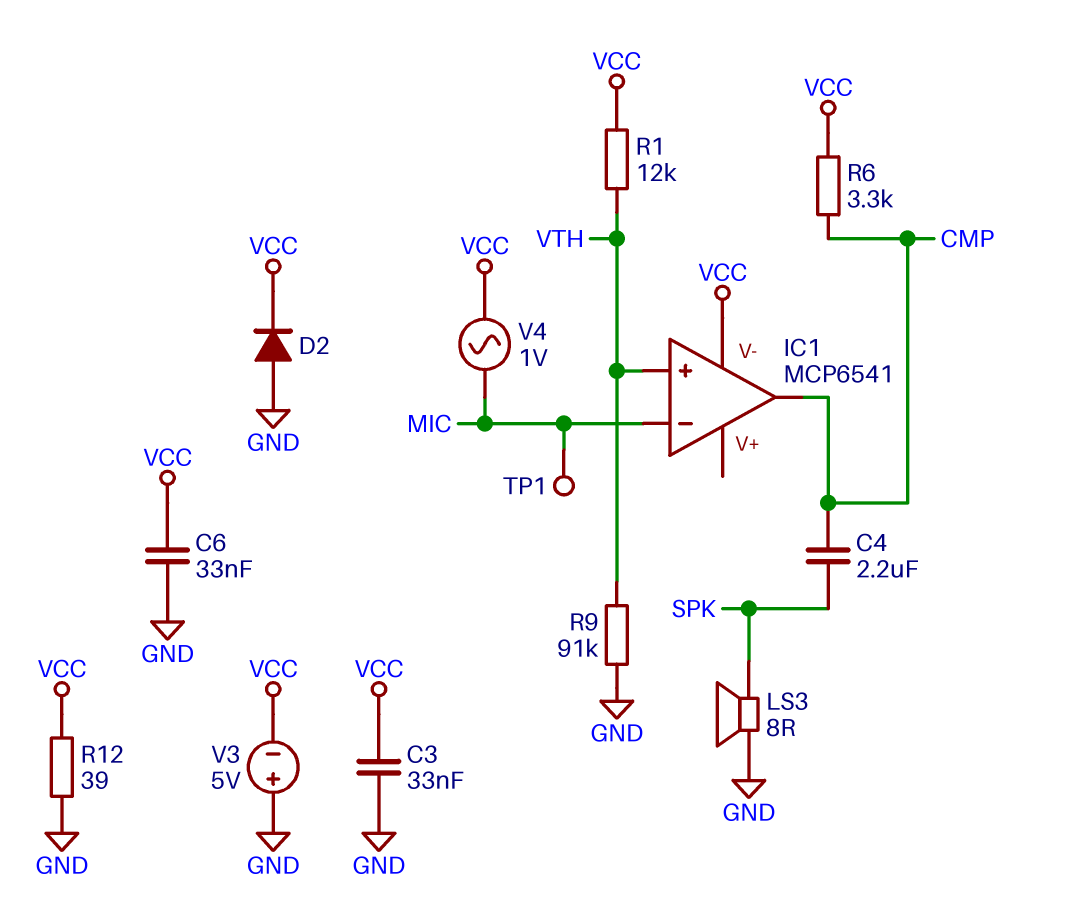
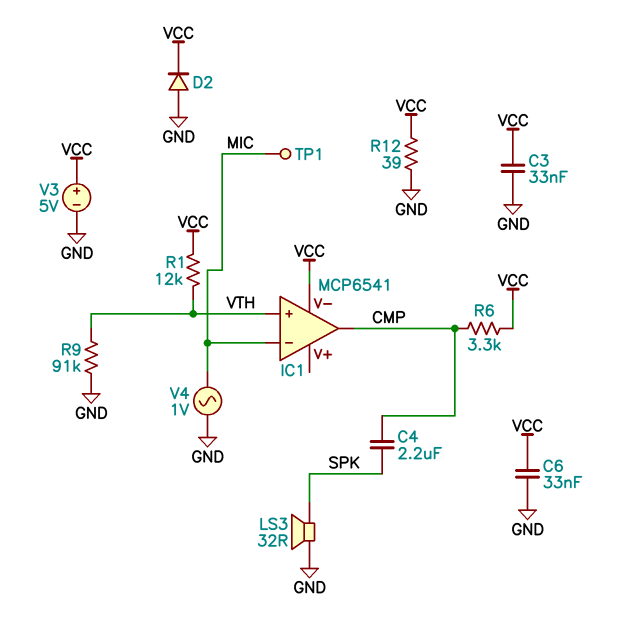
LS3: speaker 8R (GND, SPK) -> speaker 32R (GND, SPK)
V3: 5V (plus GND, minus VCC) -> 5V (plus VCC, minus GND)
V4: AC 1V (MIC, VCC) -> AC 1V (GND, MIC)

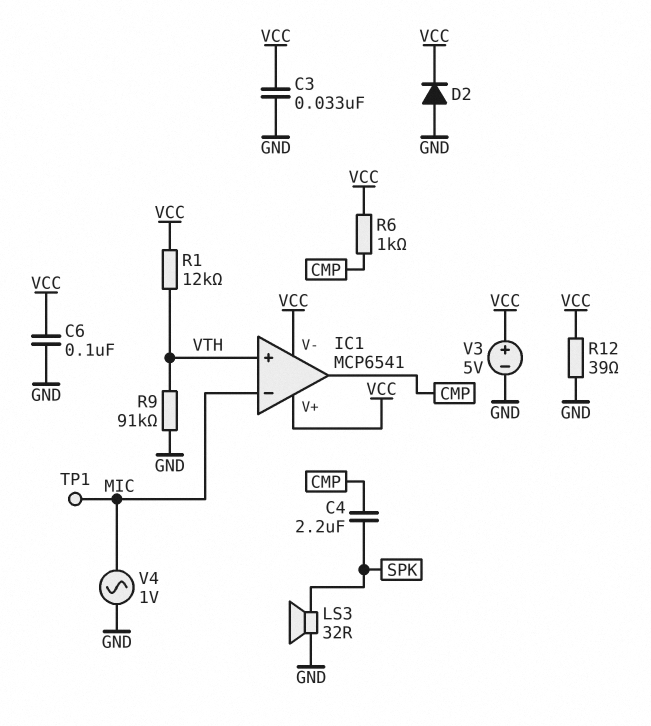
C6: 33nF (GND, VCC) -> 100nF (GND, VCC)
IC1 pin V+: none -> VCC
R6: 3.3k (CMP, VCC) -> 1k (CMP, VCC)

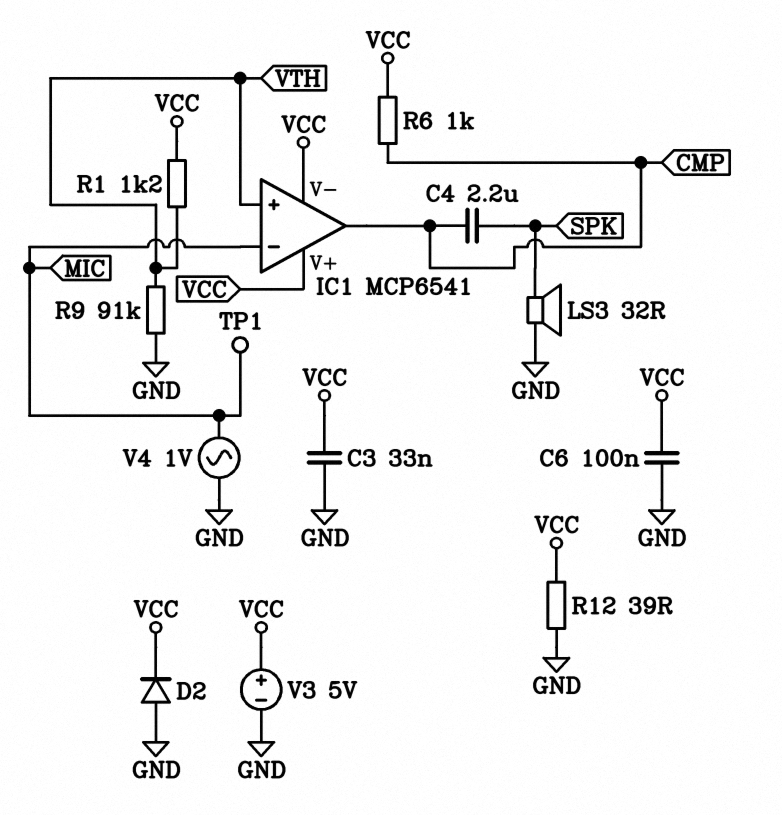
R1: 12k (VCC, VTH) -> 1.2k (VCC, VTH)

